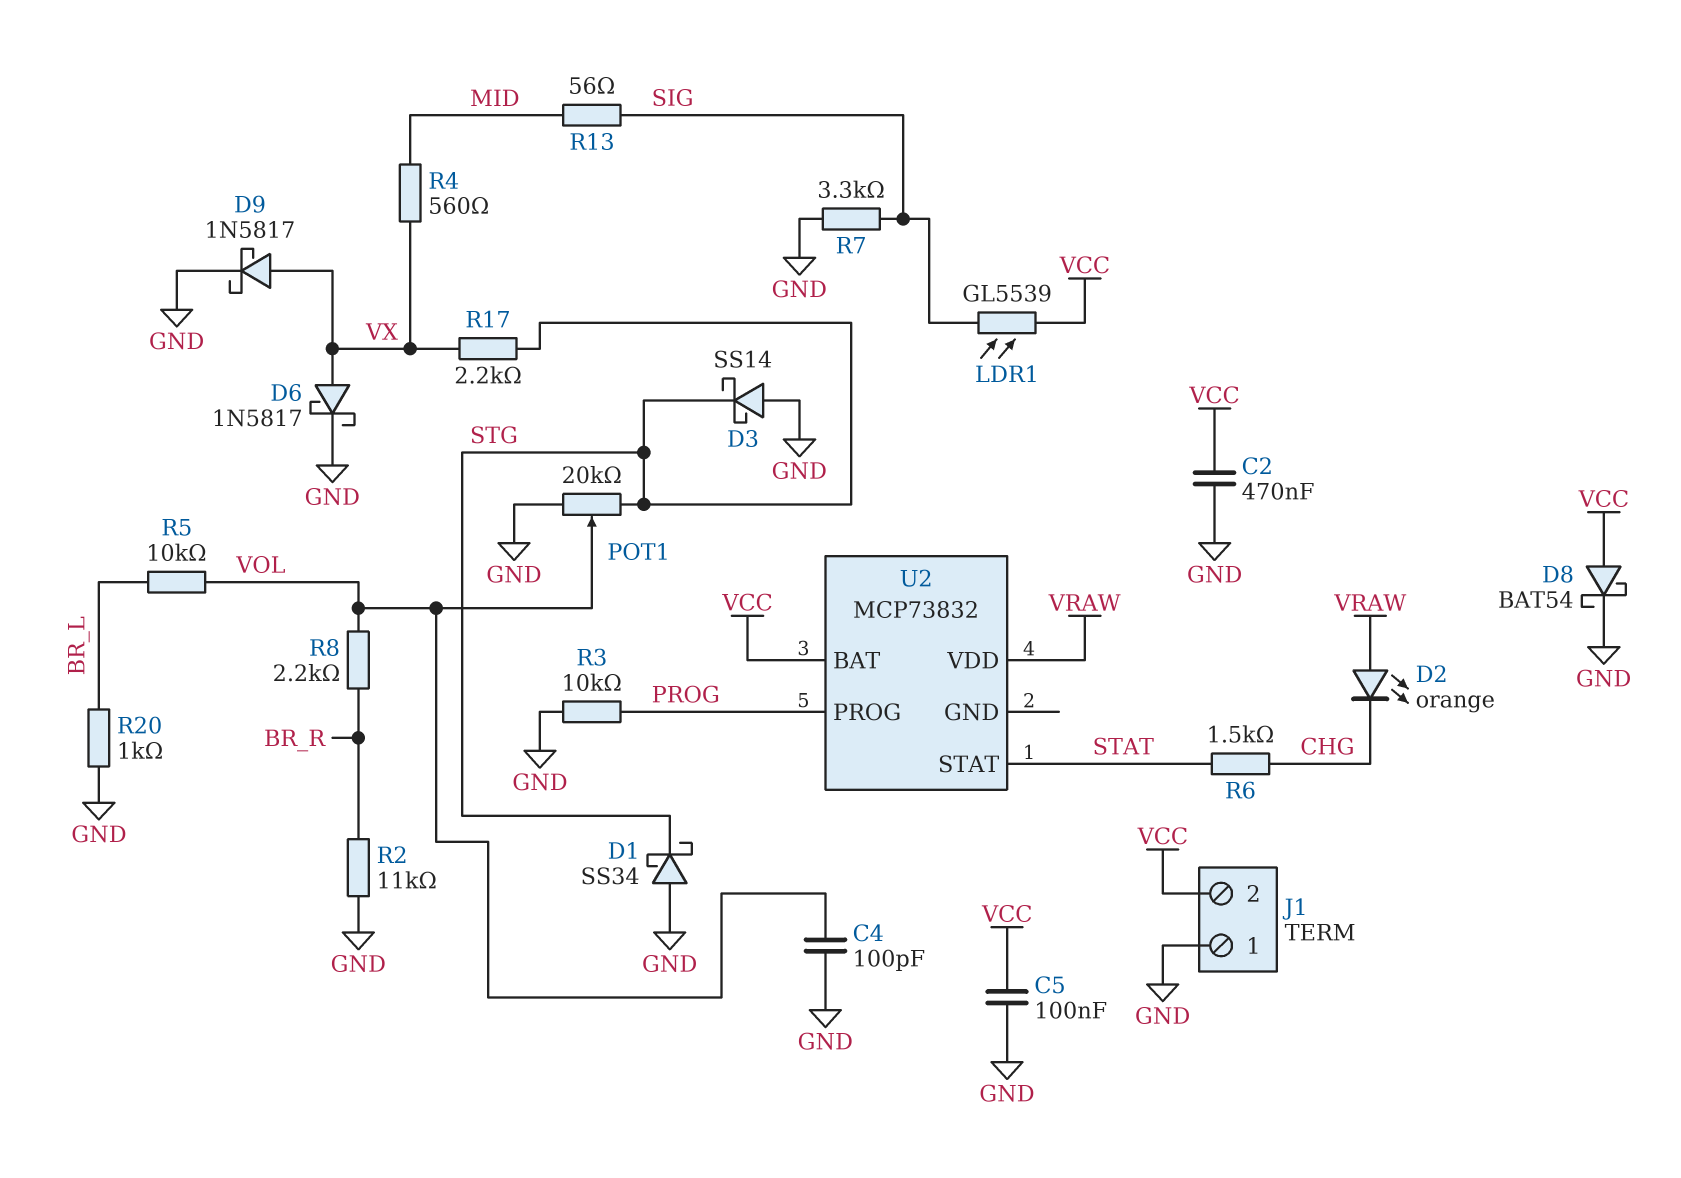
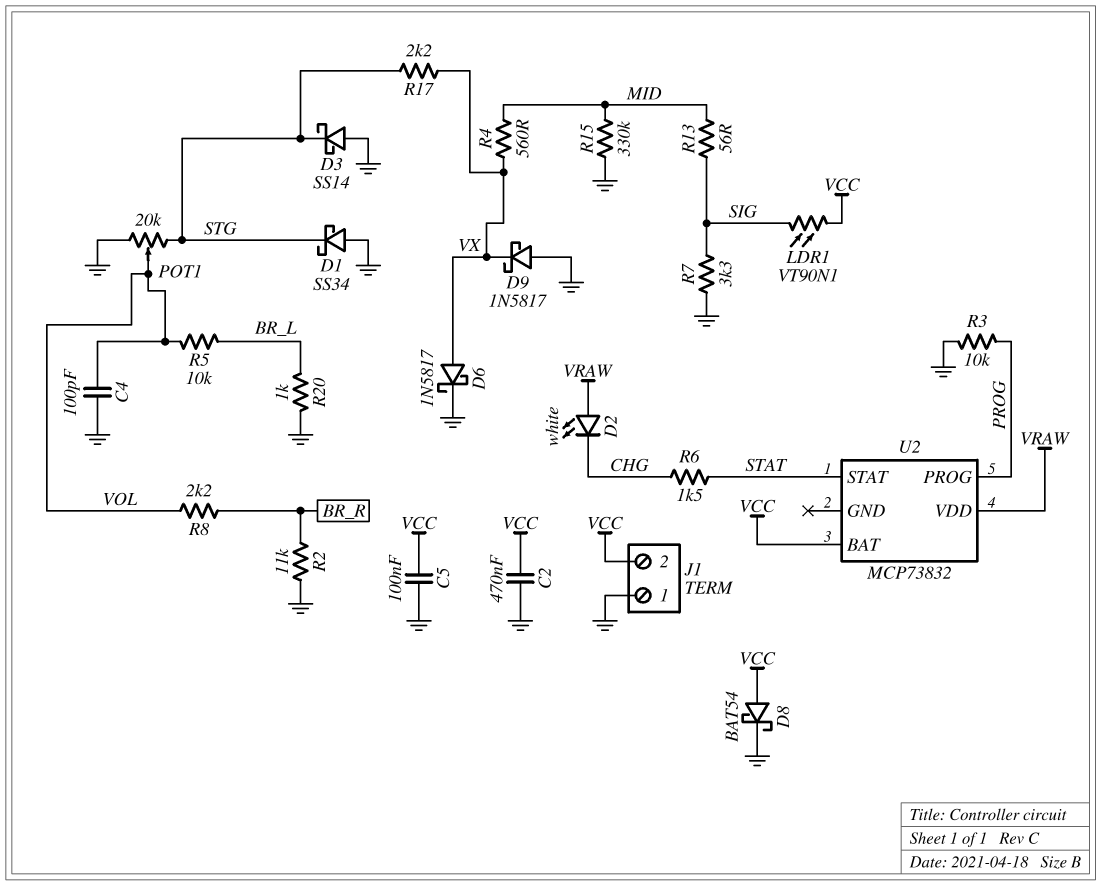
D2: LED orange (A VRAW, K CHG) -> LED white (A VRAW, K CHG)
D9: schottky 1N5817 (A VX, K GND) -> schottky 1N5817 (A GND, K VX)
LDR1: GL5539 (SIG, VCC) -> VT90N1 (SIG, VCC)
R15: none -> 330k (GND, MID)

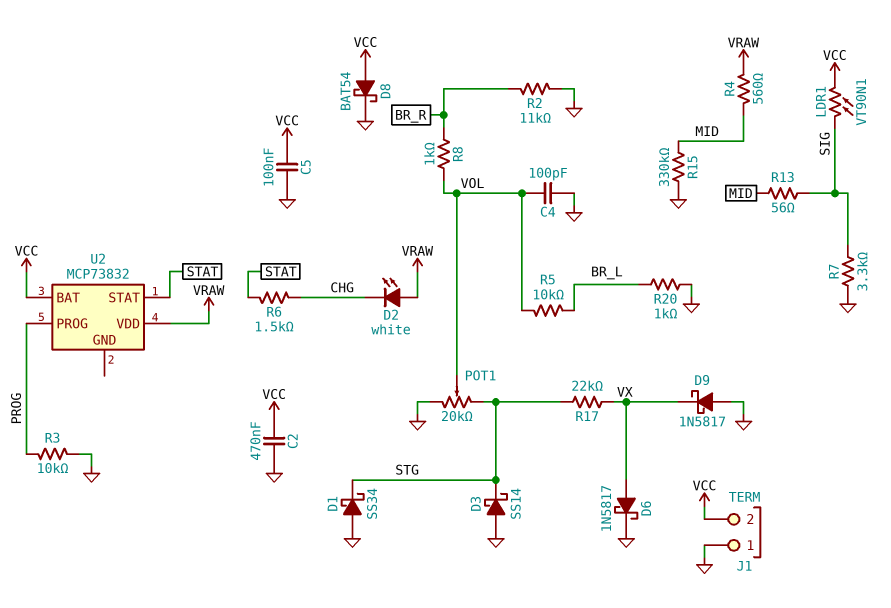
R4: 560 (MID, VX) -> 560 (MID, VRAW)
R8: 2.2k (BR_R, VOL) -> 1k (BR_R, VOL)
R17: 2.2k (STG, VX) -> 22k (STG, VX)

